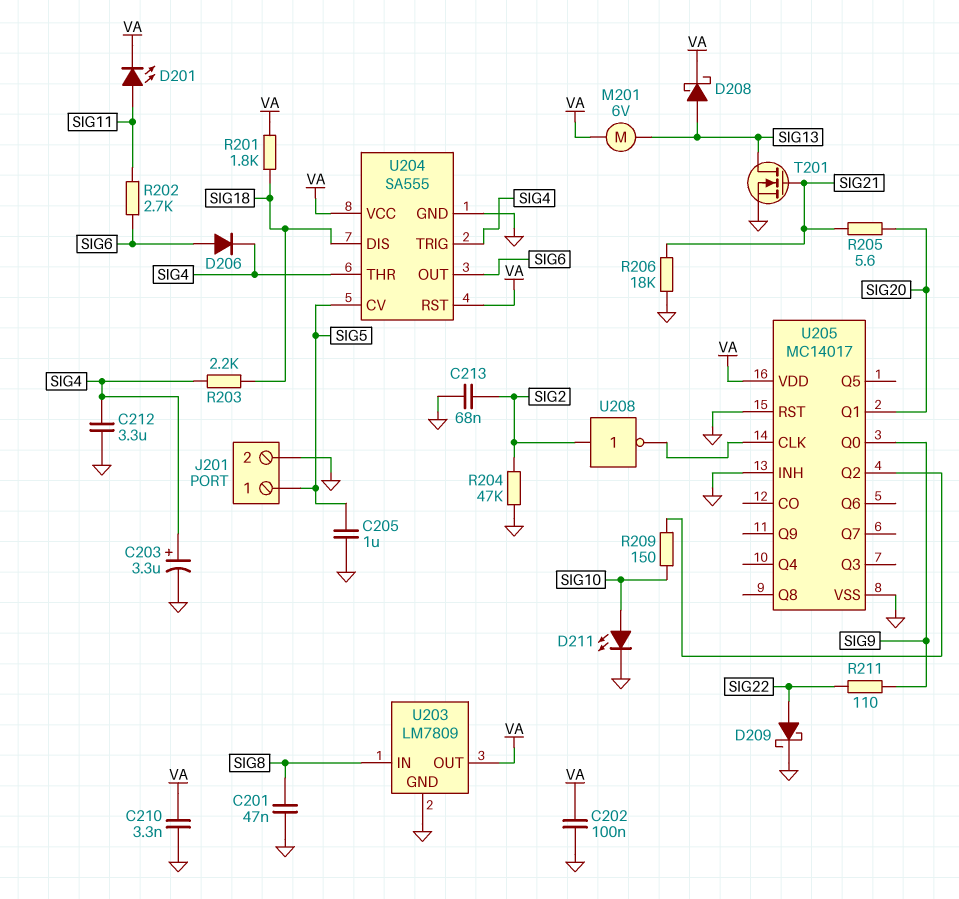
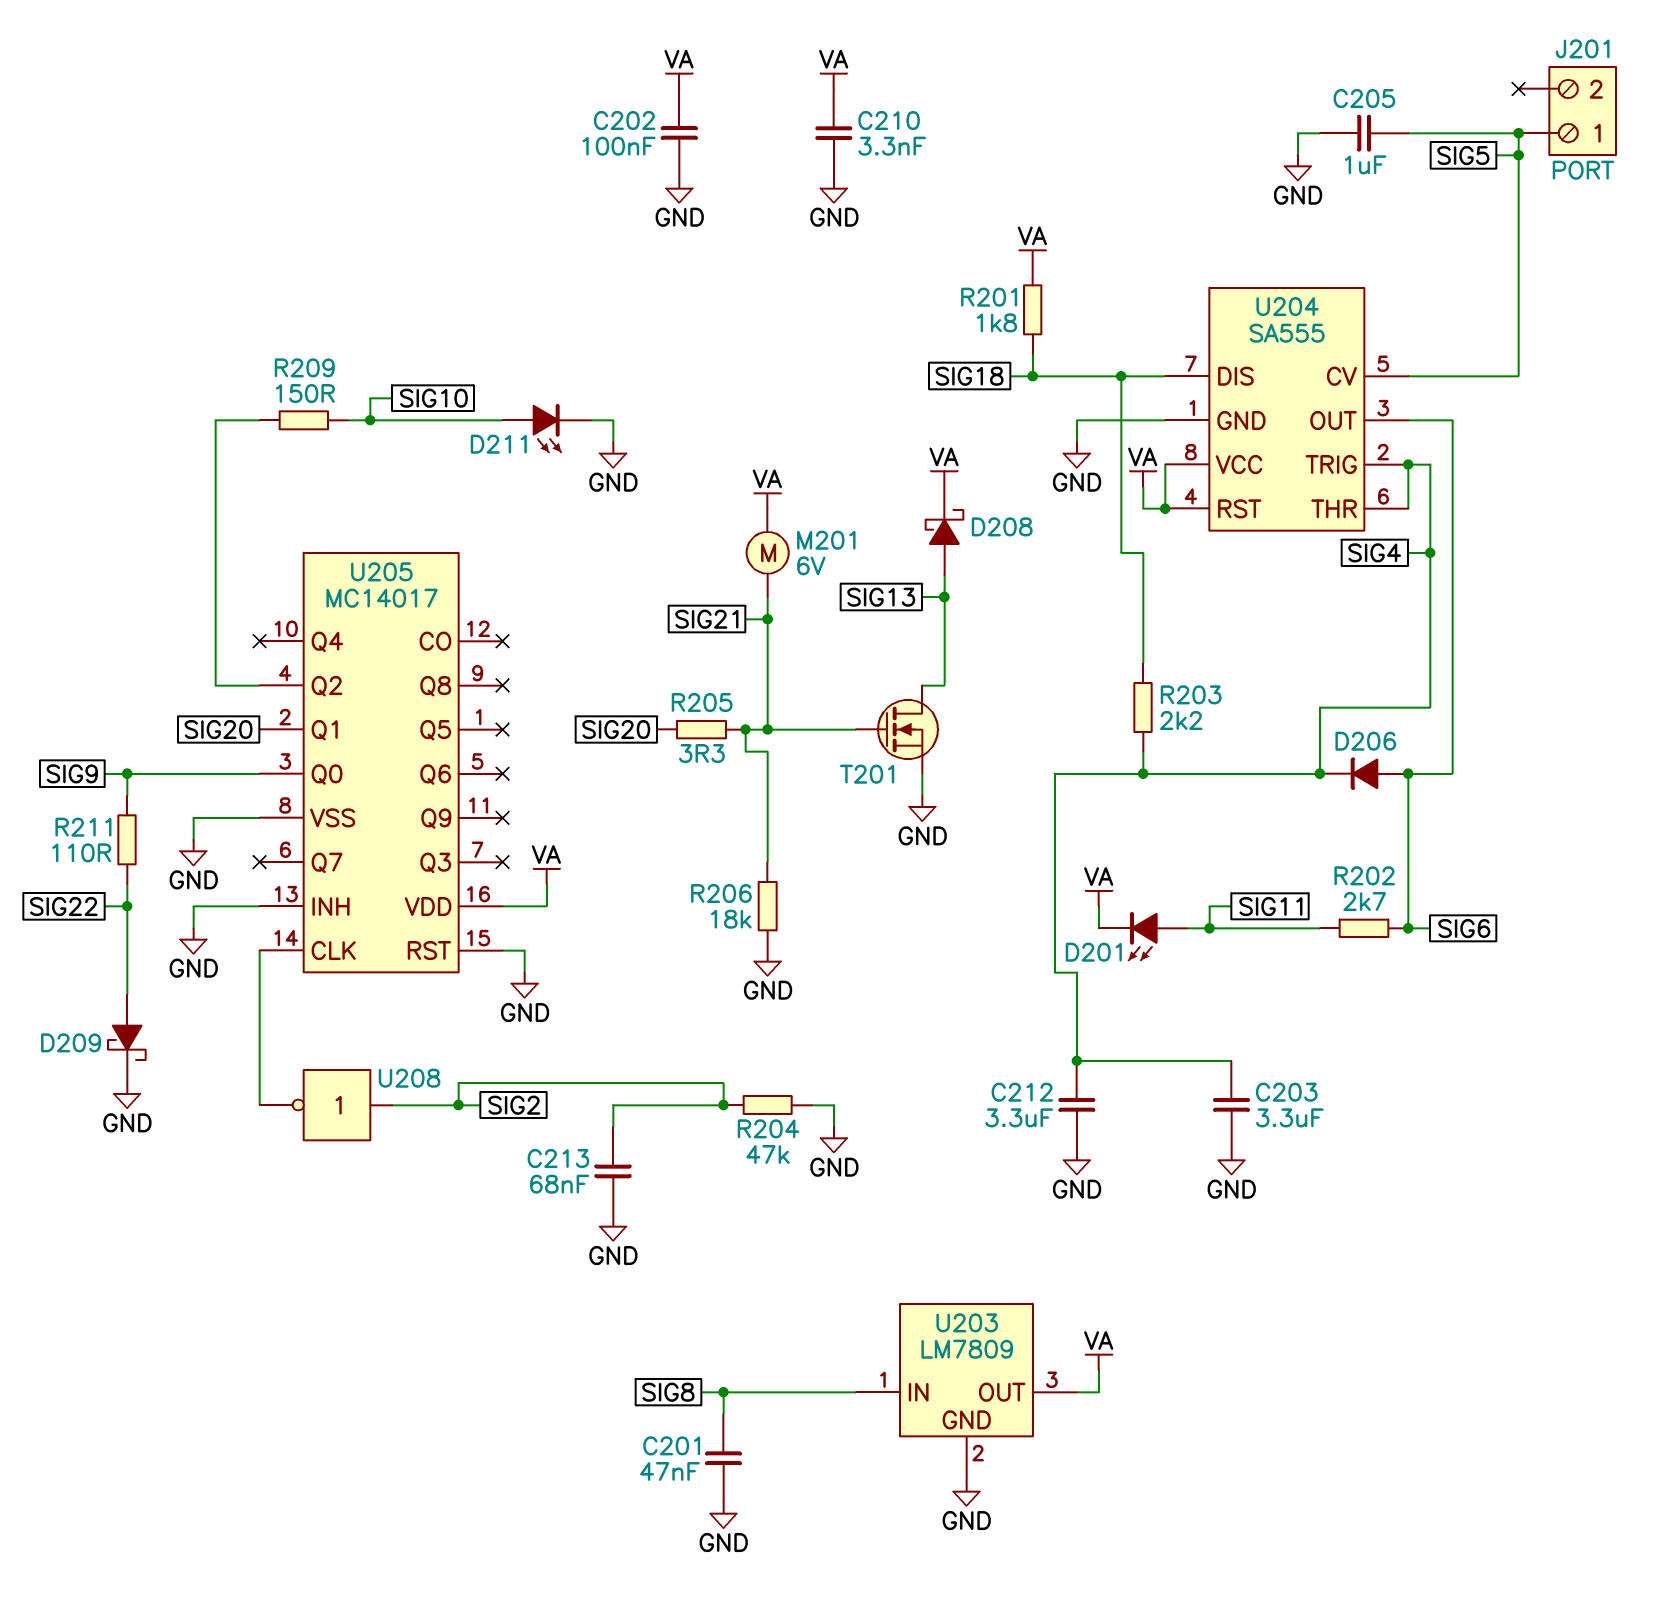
C203: 3.3uF (plus SIG4, minus GND) -> 3.3uF (GND, SIG4)
J201 pin 2: GND -> none
M201: motor 6V (SIG13, VA) -> motor 6V (SIG21, VA)
R205: 5.6 (SIG20, SIG21) -> 3.3 (SIG20, SIG21)

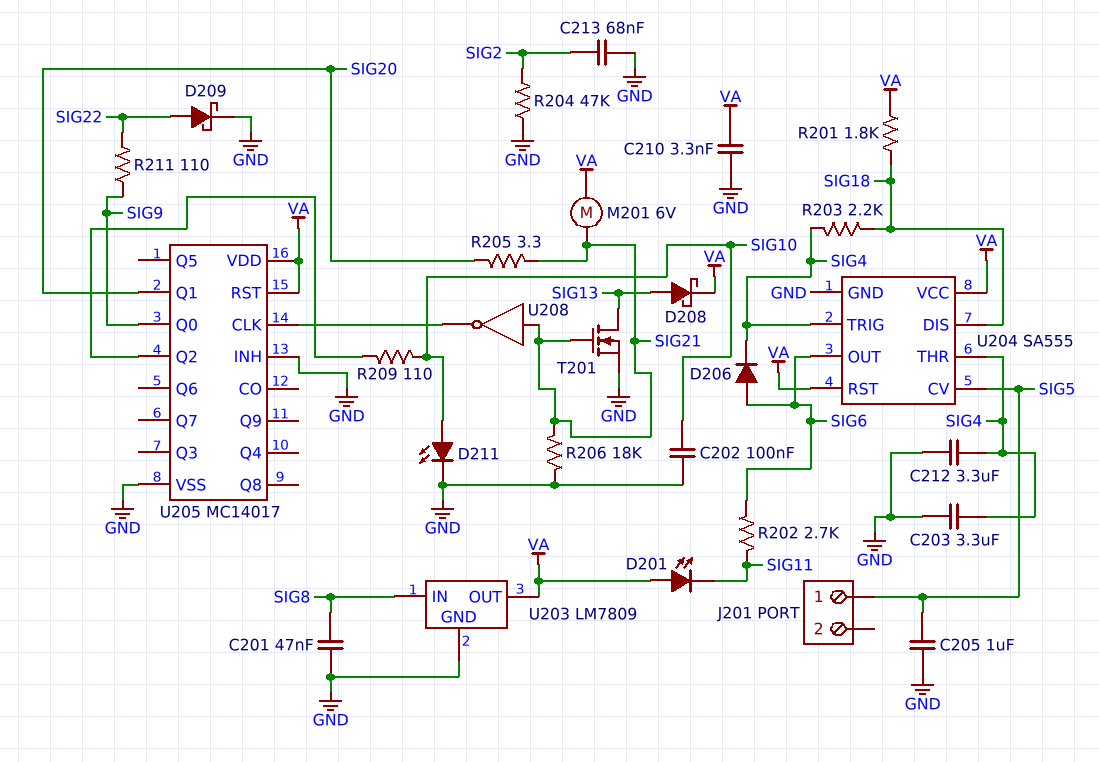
C202: 100nF (GND, VA) -> 100nF (GND, SIG10)
D201: LED (A SIG11, K VA) -> LED (A VA, K SIG11)
R209: 150 (SIG10, U205/Q2) -> 110 (SIG10, U205/Q2)
U205 pin RST: GND -> VA
U208: NOT (in SIG2, out U205/CLK) -> NOT (in SIG21, out U205/CLK)

